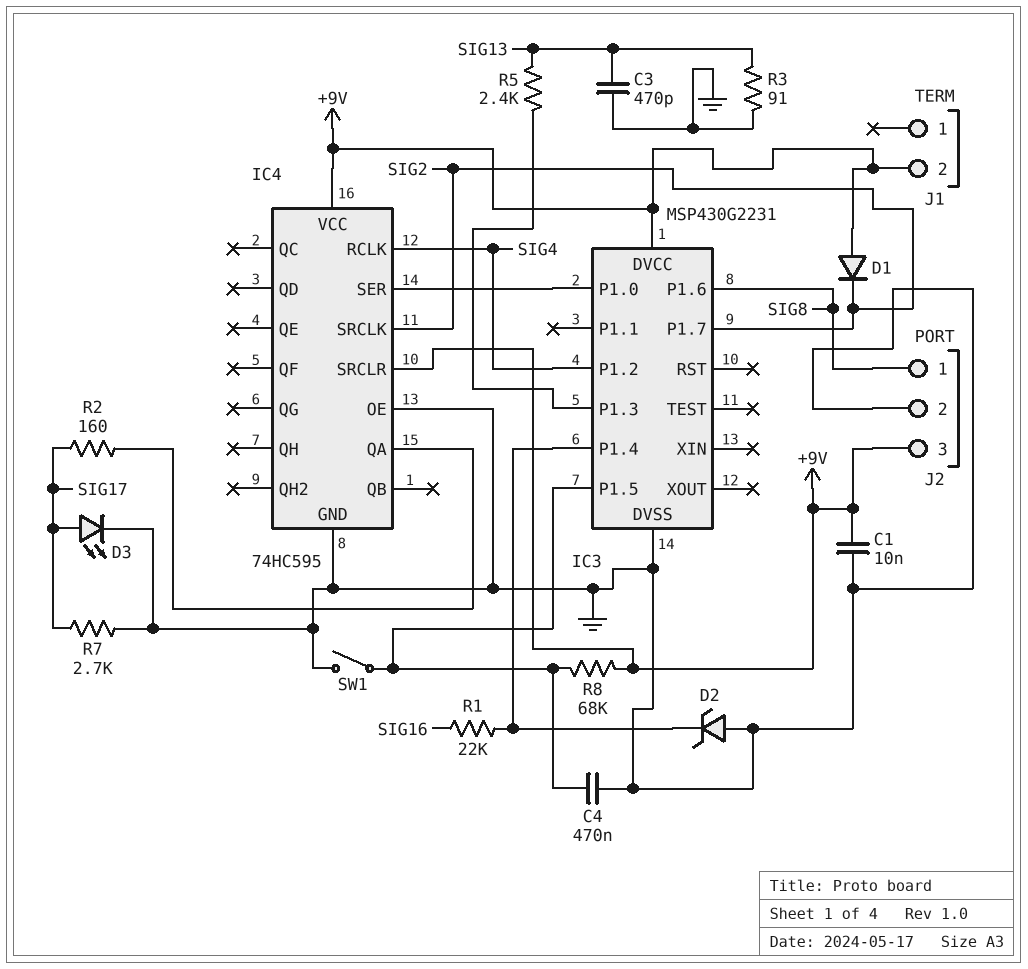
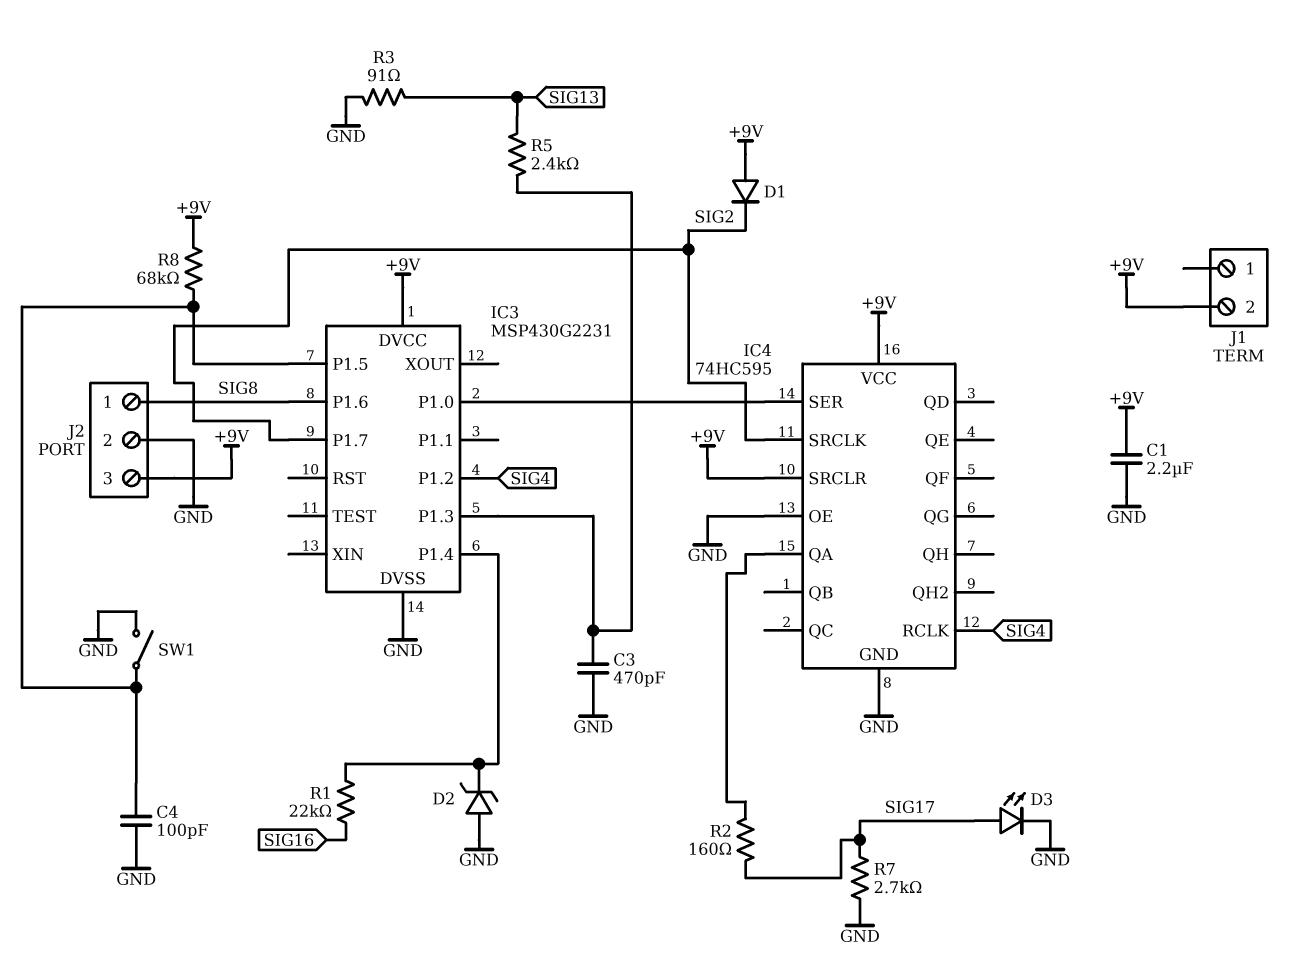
C1: 10nF (+9V, GND) -> 2.2uF (+9V, GND)
C3: 470pF (GND, SIG13) -> 470pF (GND, IC3/P1.3)
C4: 470nF (GND, IC3/P1.5) -> 100pF (GND, IC3/P1.5)

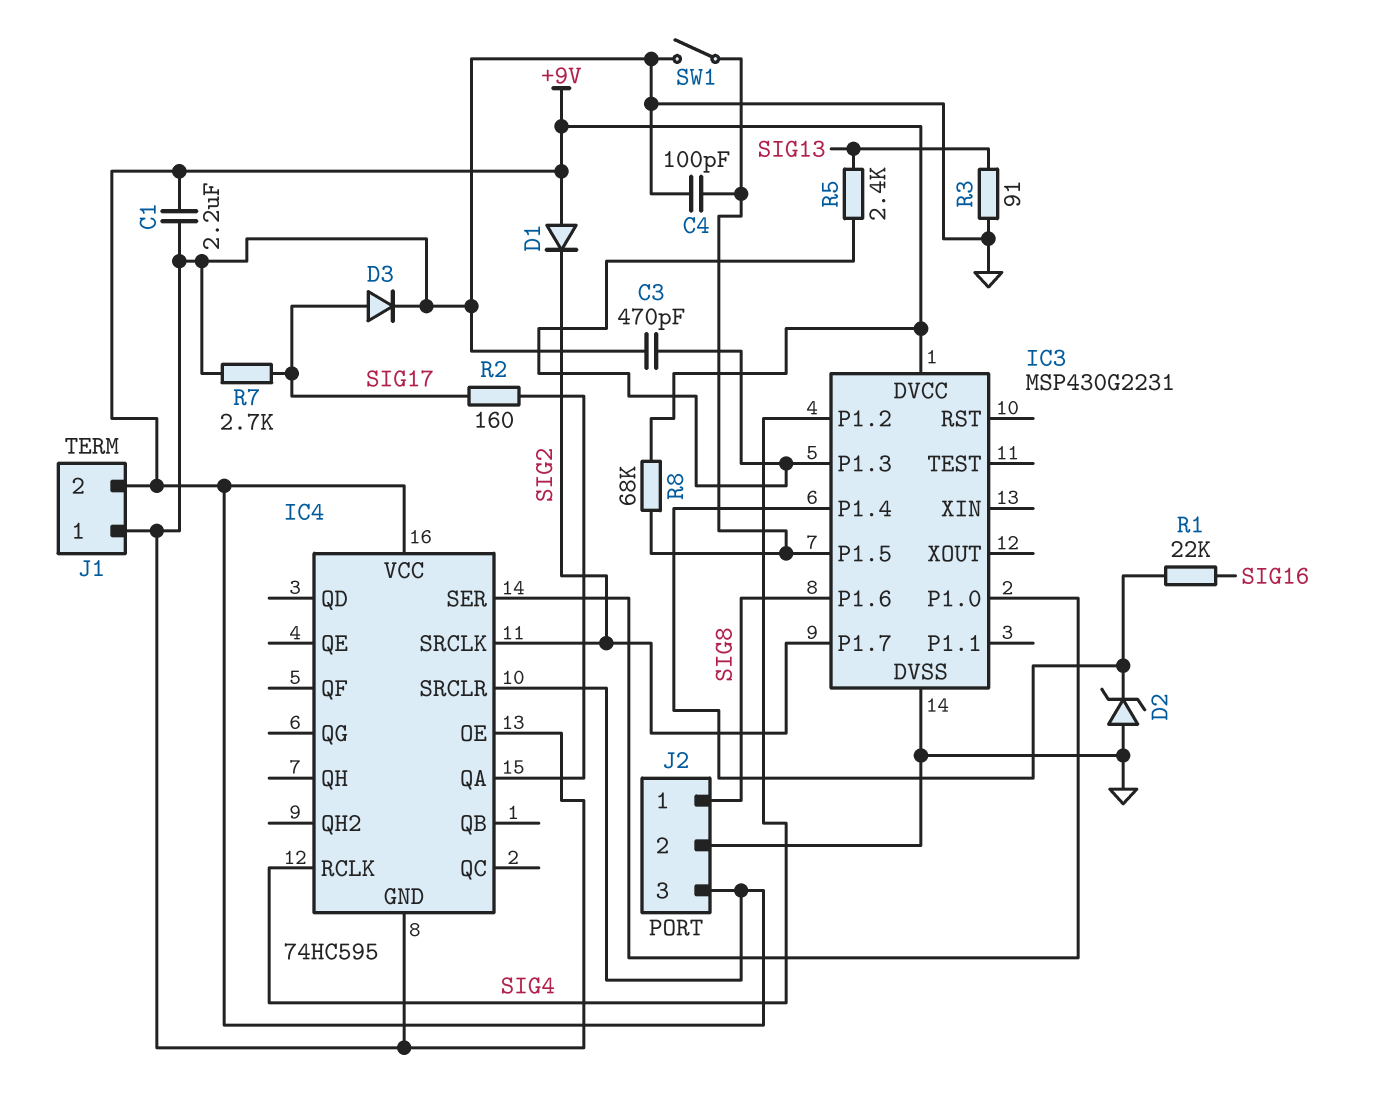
D3: LED (A SIG17, K GND) -> diode (A SIG17, K GND)
J1 pin 1: none -> GND

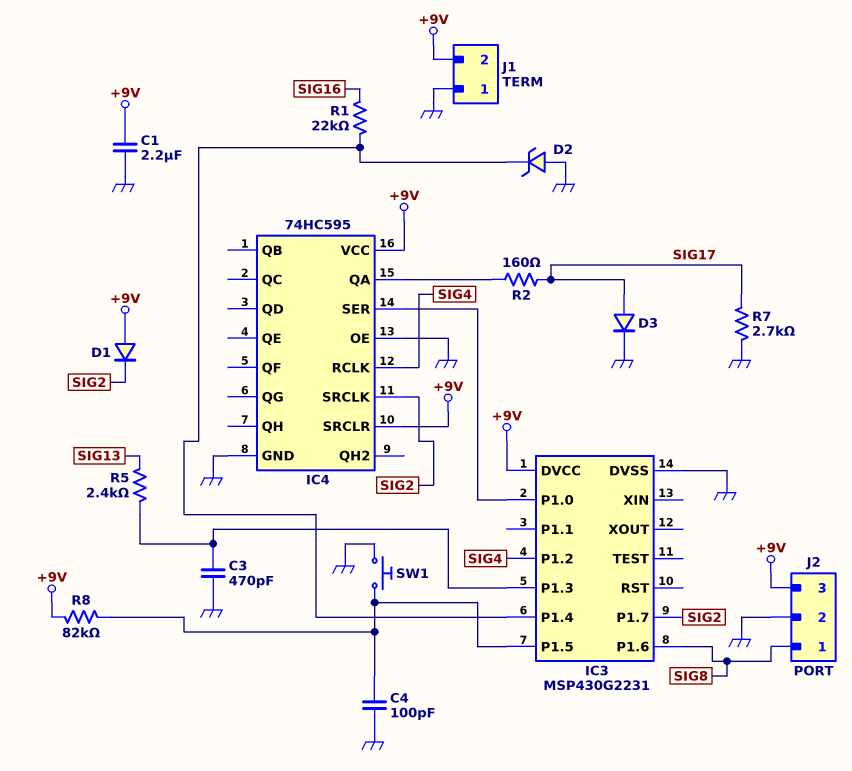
R3: 91 (GND, SIG13) -> none
R8: 68k (+9V, IC3/P1.5) -> 82k (+9V, IC3/P1.5)
SW1: switch (GND, IC3/P1.5) -> button (GND, IC3/P1.5)

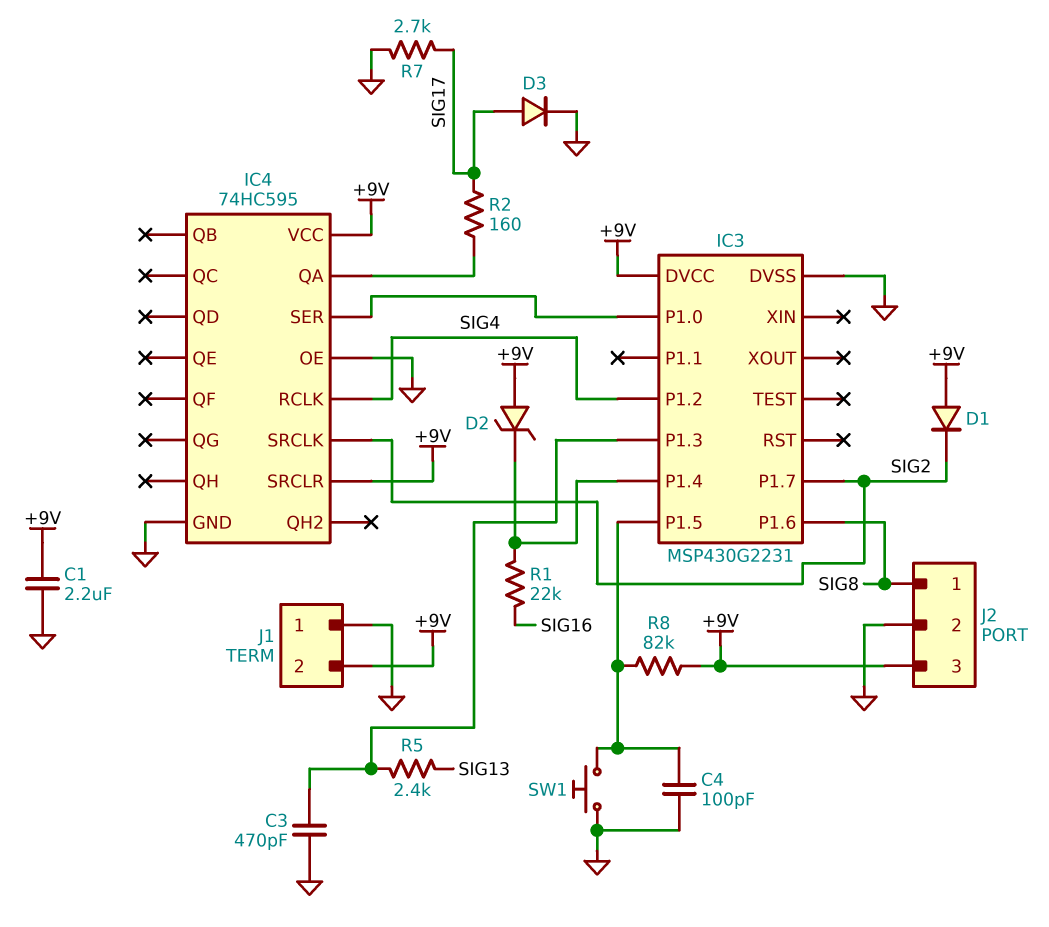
D2: zener (A GND, K IC3/P1.4) -> zener (A +9V, K IC3/P1.4)

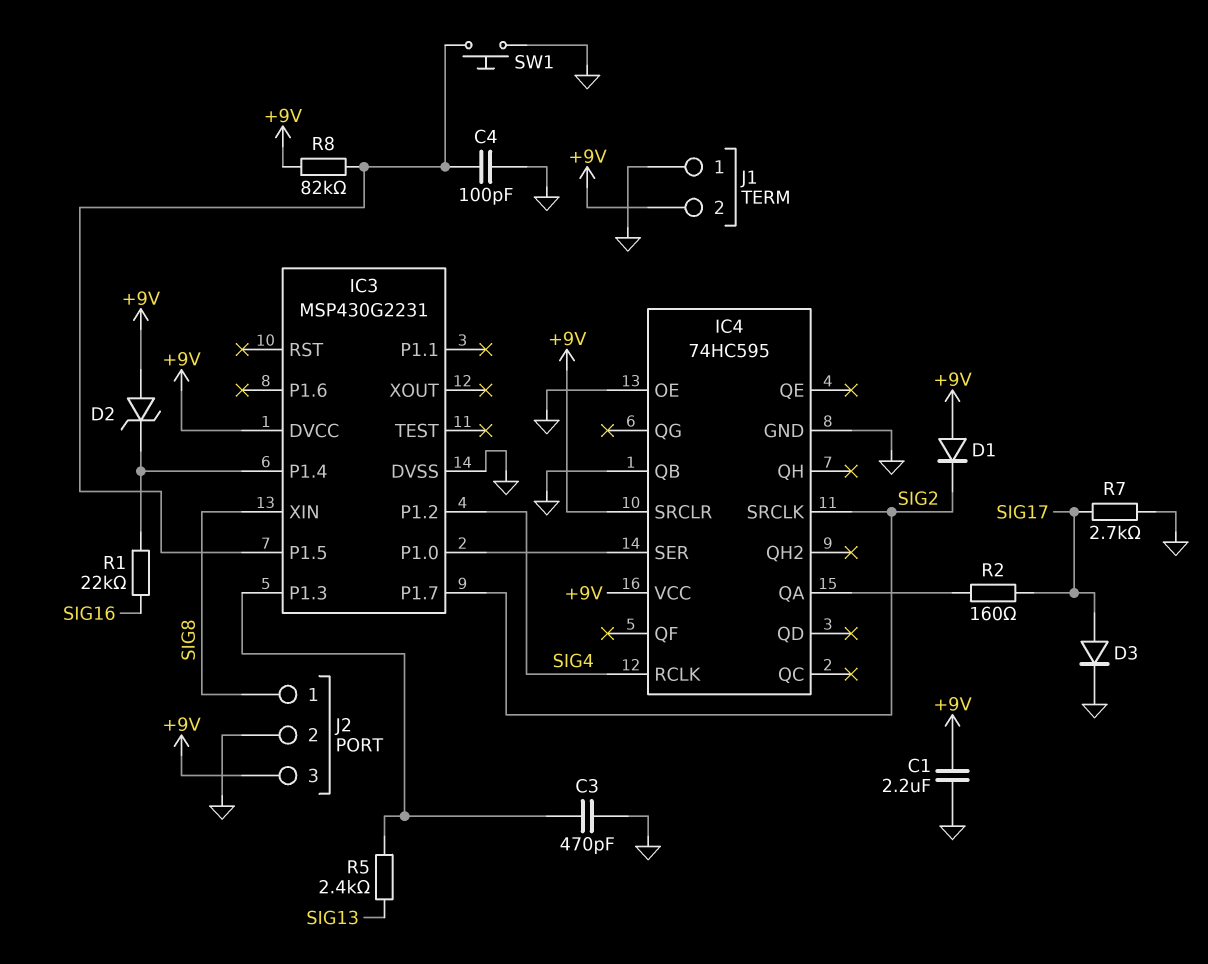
IC3 pin P1.6: SIG8 -> none
IC3 pin XIN: none -> SIG8
IC4 pin QB: none -> GND

